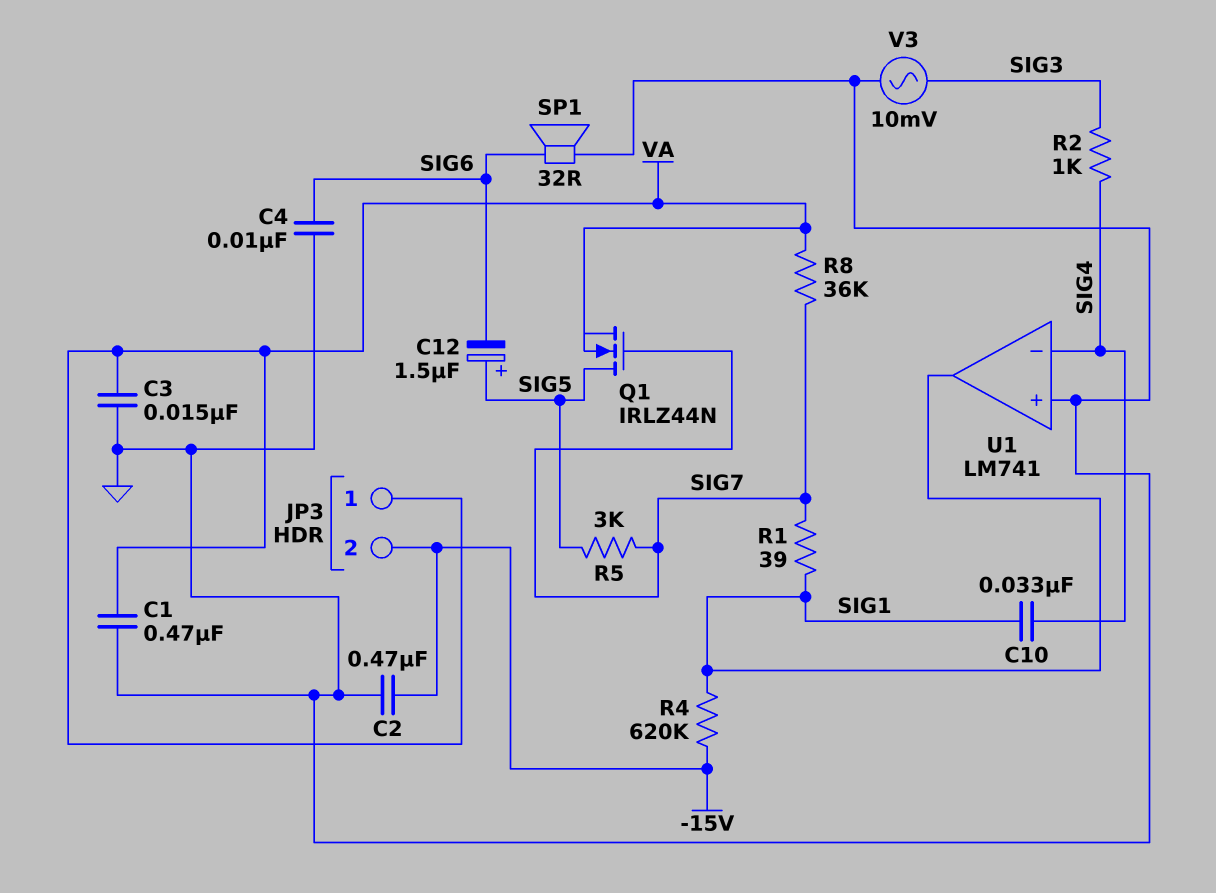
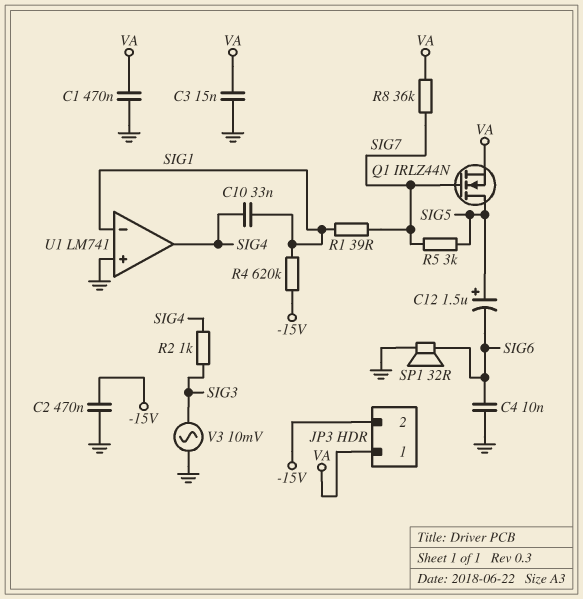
U1 pin in-: SIG4 -> SIG1
U1 pin out: SIG1 -> SIG4

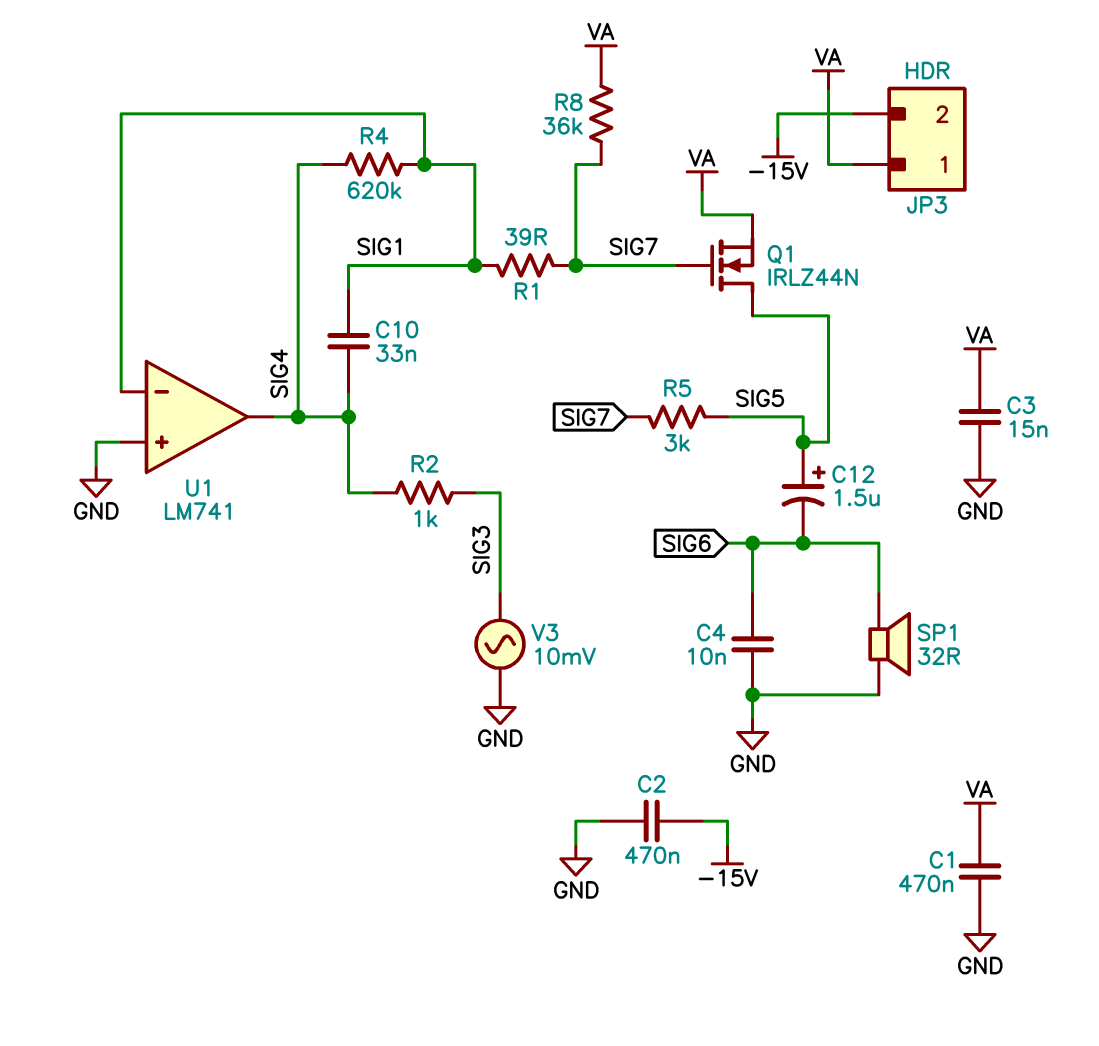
R4: 620k (-15V, SIG1) -> 620k (SIG1, SIG4)

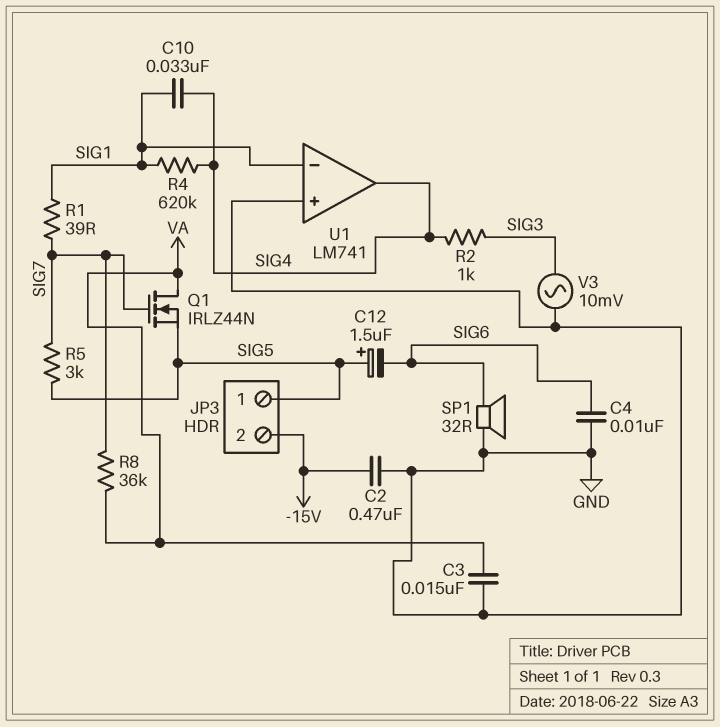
C1: 470nF (GND, VA) -> none
JP3 pin 1: VA -> SIG5
Q1: NMOS IRLZ44N (G SIG7, D SIG5, S VA) -> NMOS IRLZ44N (G SIG7, D VA, S SIG5)

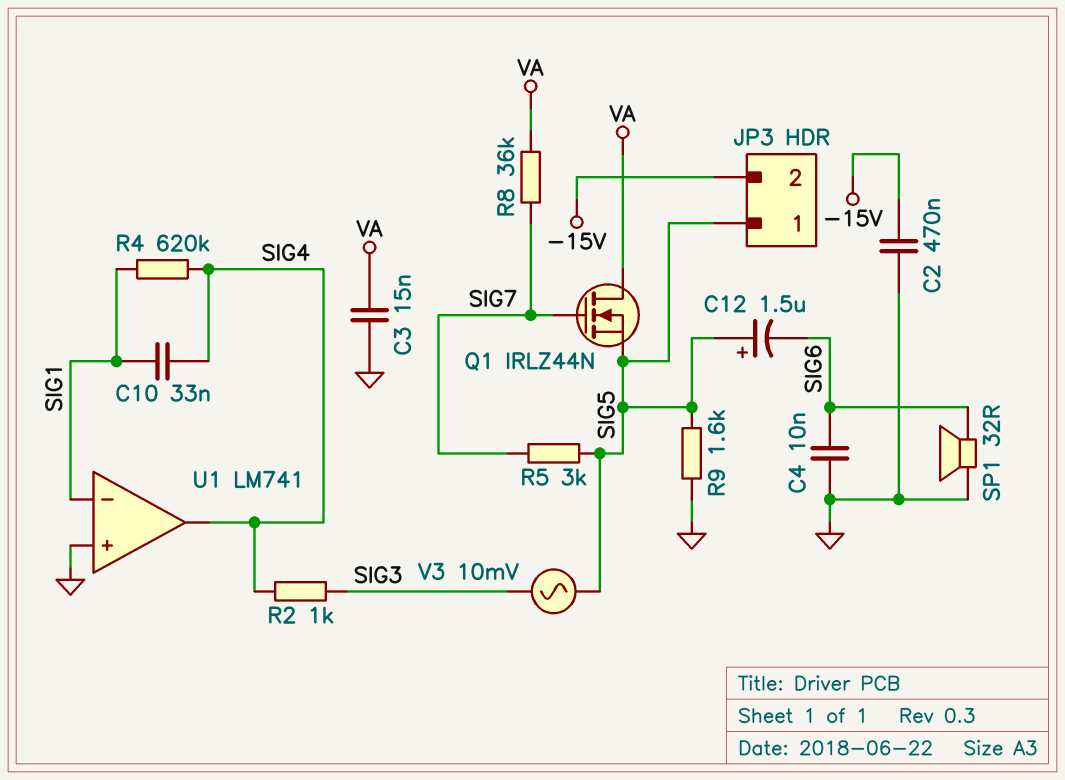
R1: 39 (SIG1, SIG7) -> none
R9: none -> 1.6k (GND, SIG5)
V3: AC 10mV (GND, SIG3) -> AC 10mV (SIG3, SIG5)

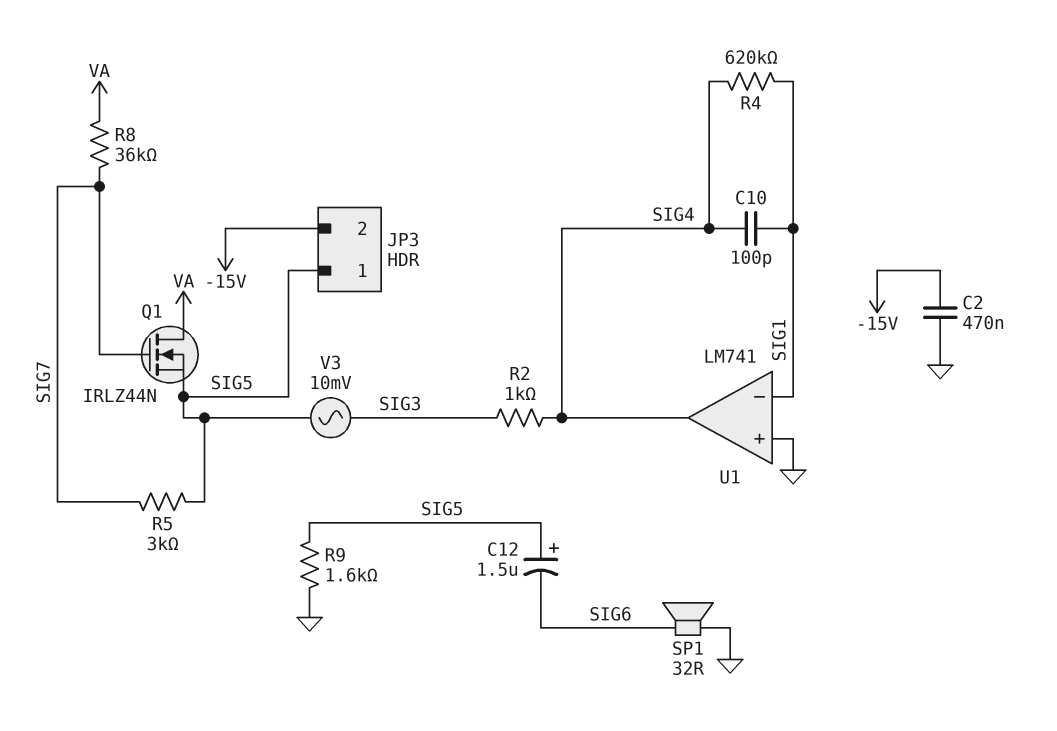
C3: 15nF (GND, VA) -> none
C4: 10nF (GND, SIG6) -> none
C10: 33nF (SIG1, SIG4) -> 100pF (SIG1, SIG4)

